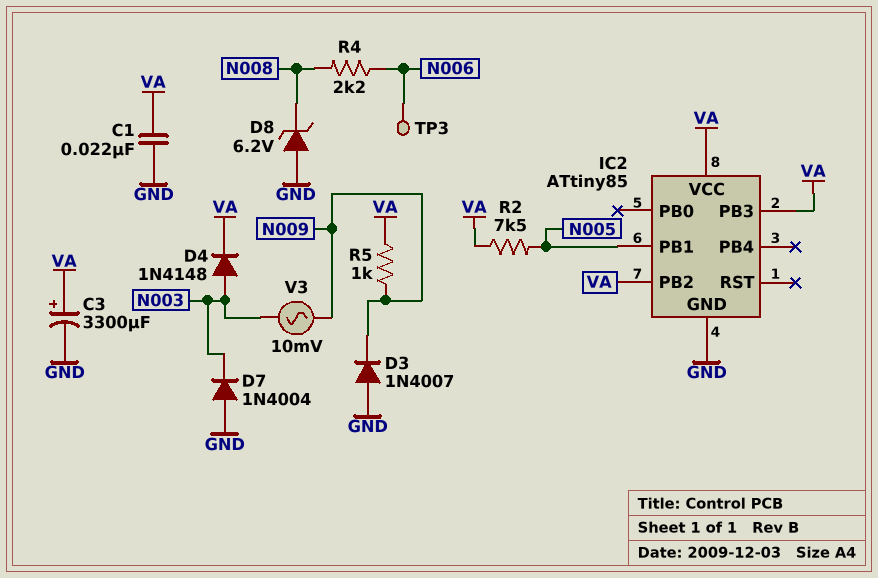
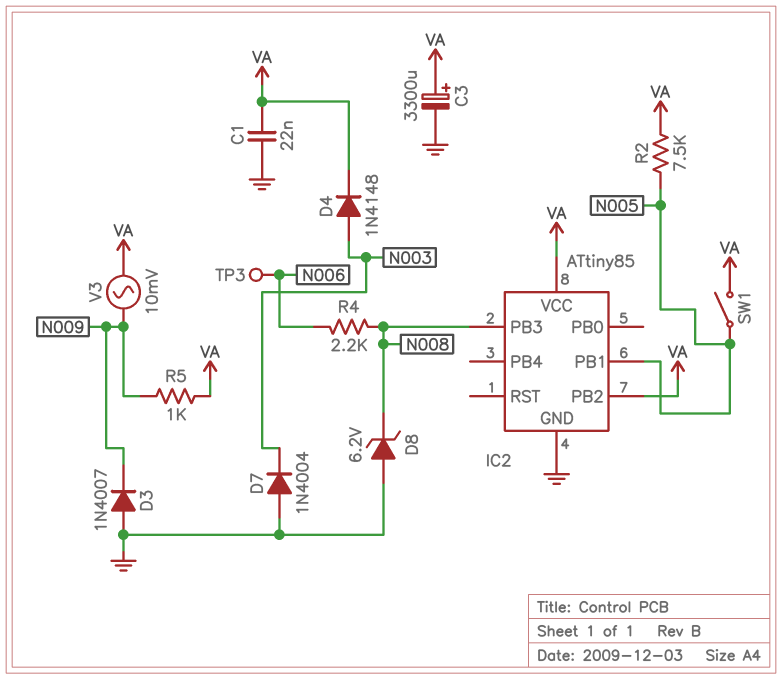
IC2 pin PB3: VA -> N008
SW1: none -> switch (N005, VA)
V3: AC 10mV (N003, N009) -> AC 10mV (N009, VA)

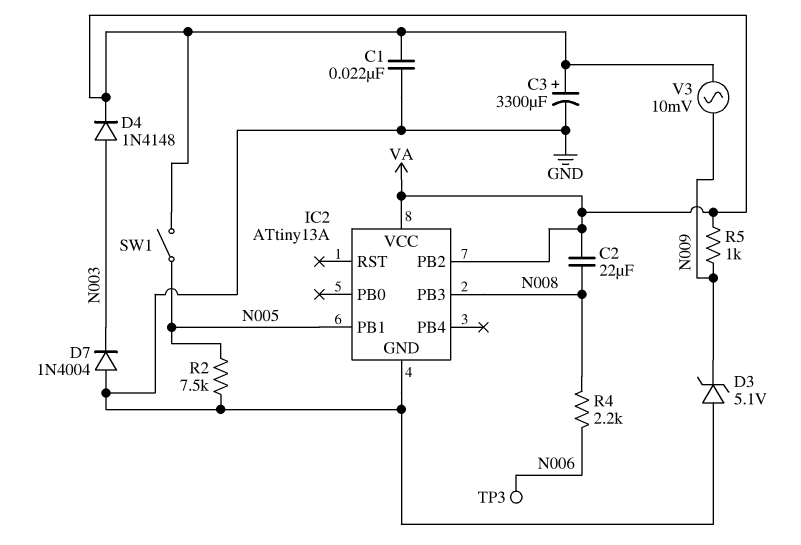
C2: none -> 22uF (N008, VA)
D3: diode 1N4007 (A GND, K N009) -> zener 5.1V (A GND, K N009)
D8: zener 6.2V (A GND, K N008) -> none
IC2: ATtiny85 -> ATtiny13A
R2: 7.5k (N005, VA) -> 7.5k (GND, N005)

